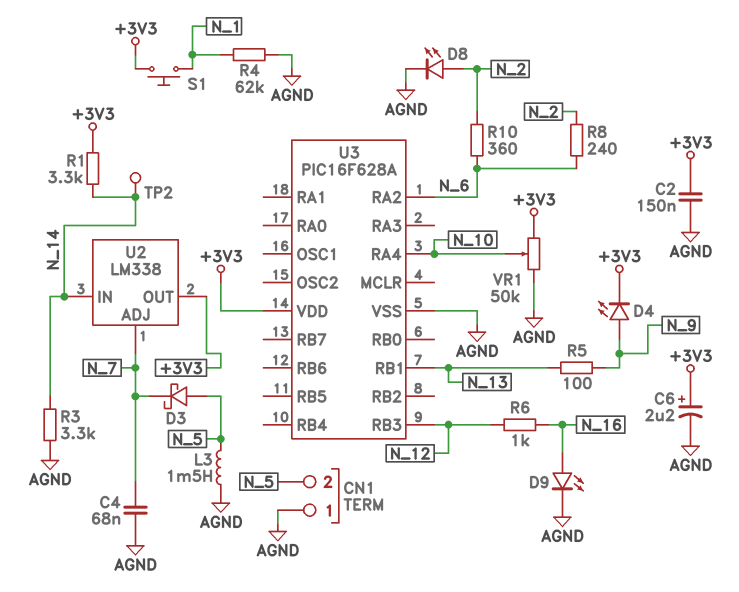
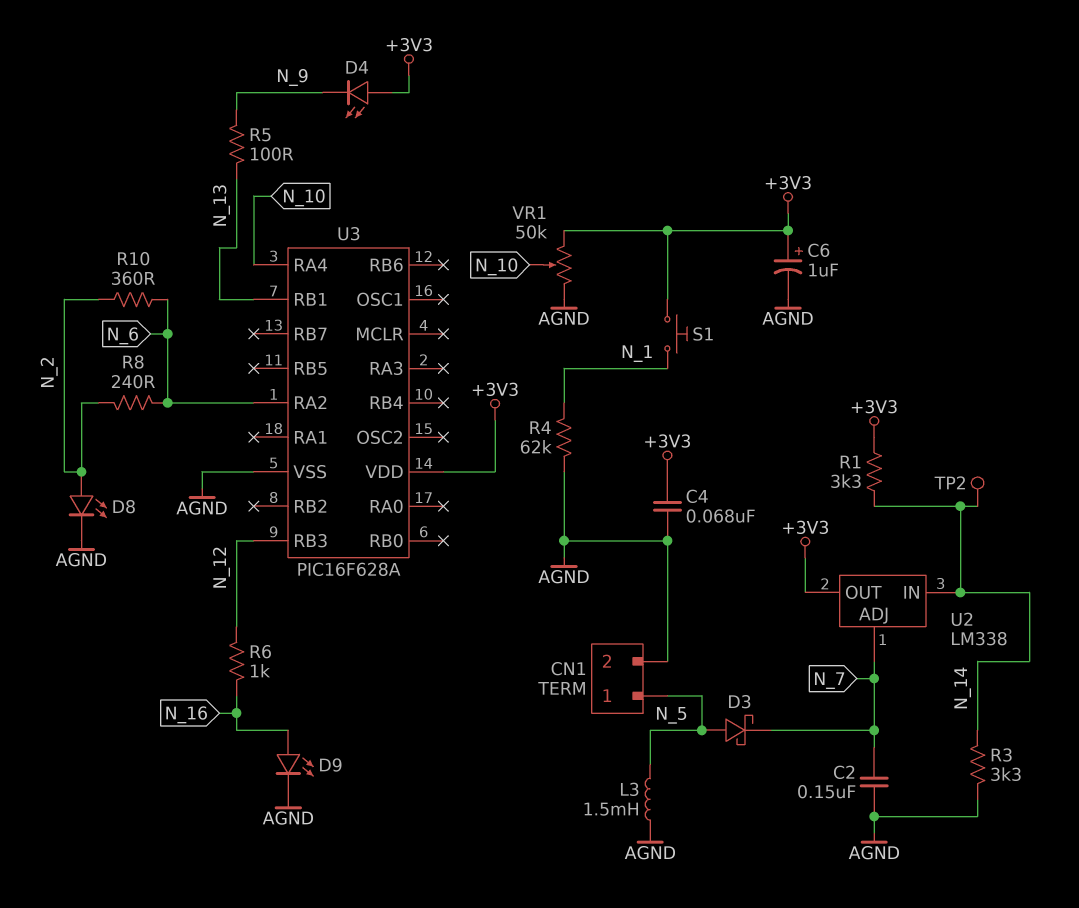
C2: 150nF (+3V3, AGND) -> 150nF (AGND, N_7)
C4: 68nF (AGND, N_7) -> 68nF (+3V3, AGND)
C6: 2.2uF (plus +3V3, minus AGND) -> 1uF (plus +3V3, minus AGND)
CN1 pin 1: AGND -> N_5
CN1 pin 2: N_5 -> AGND
D4: LED (A N_9, K +3V3) -> LED (A +3V3, K N_9)

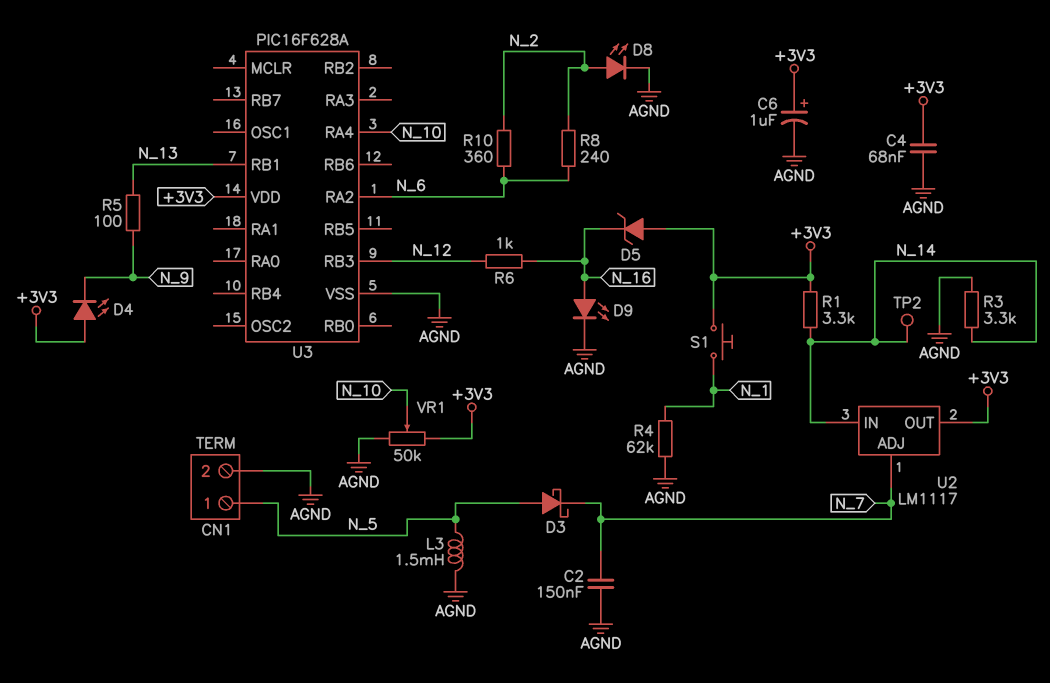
D5: none -> zener (A +3V3, K N_16)
U2: LM338 -> LM1117

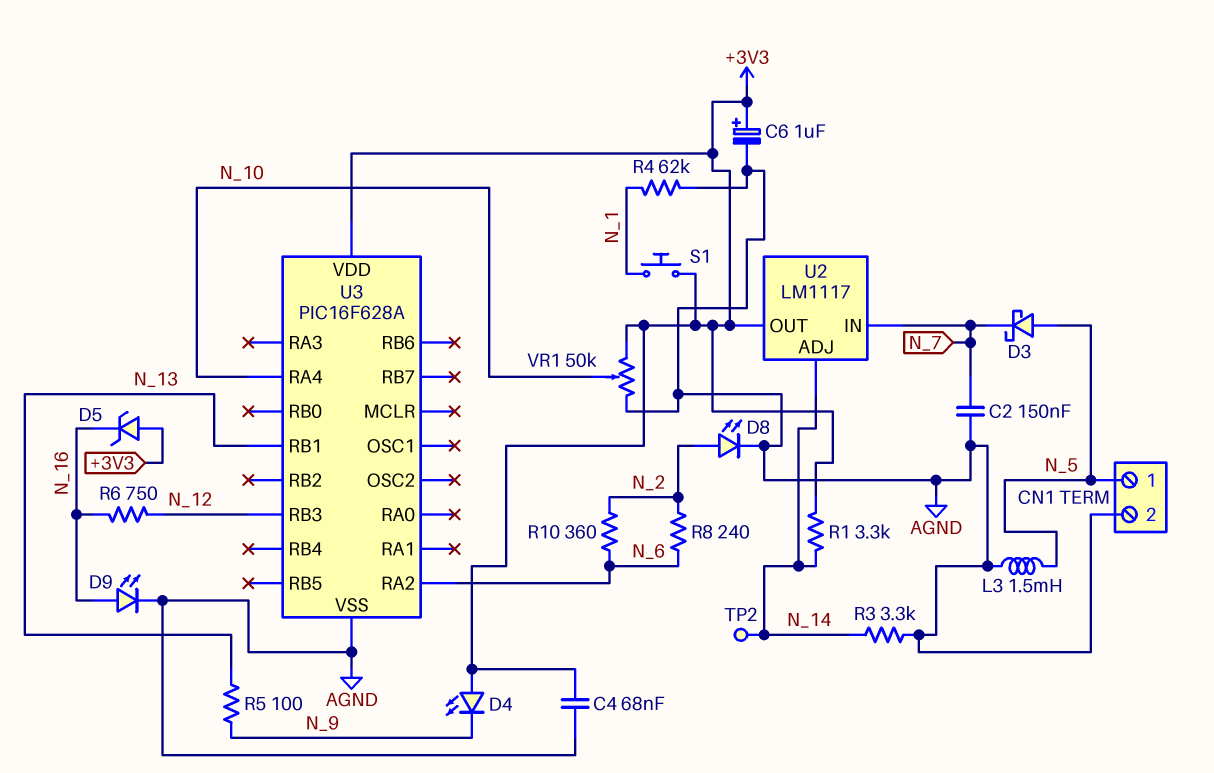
R6: 1k (N_12, N_16) -> 750 (N_12, N_16)
U2 pin ADJ: N_7 -> N_14
U2 pin IN: N_14 -> N_7

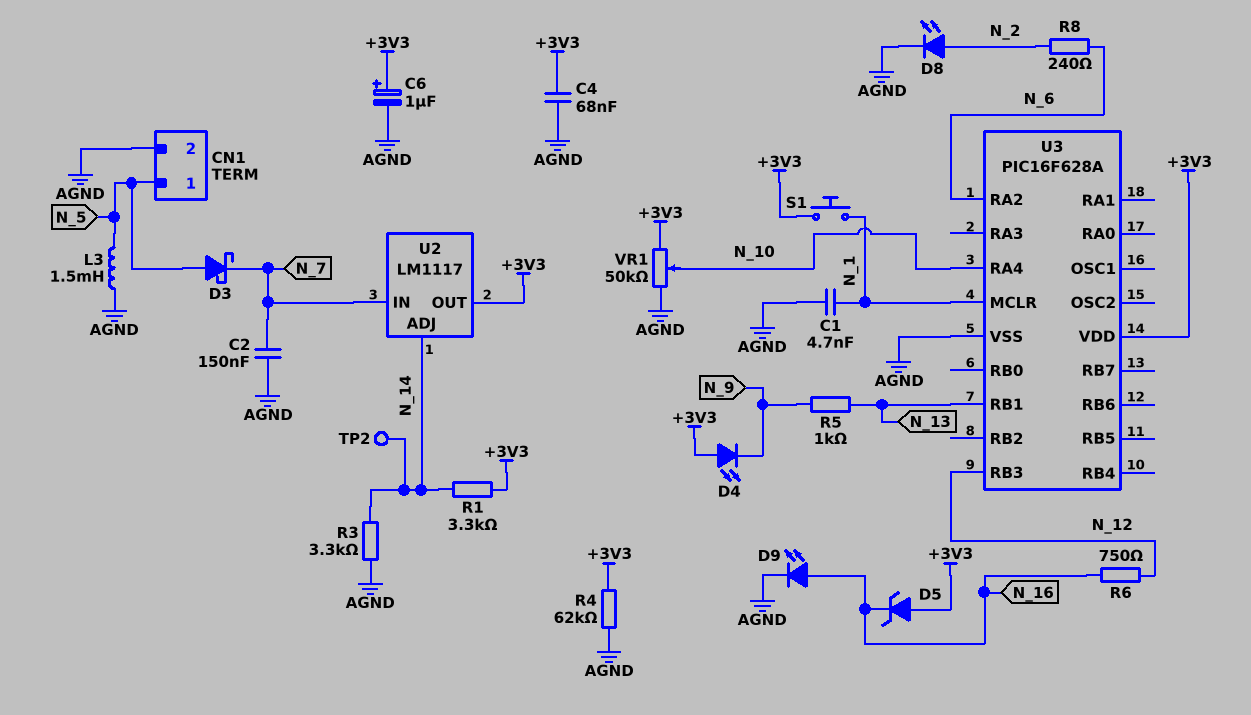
C1: none -> 4.7nF (AGND, N_1)
R4: 62k (AGND, N_1) -> 62k (+3V3, AGND)
R5: 100 (N_9, N_13) -> 1k (N_9, N_13)
R10: 360 (N_2, N_6) -> none
U3 pin MCLR: none -> N_1

